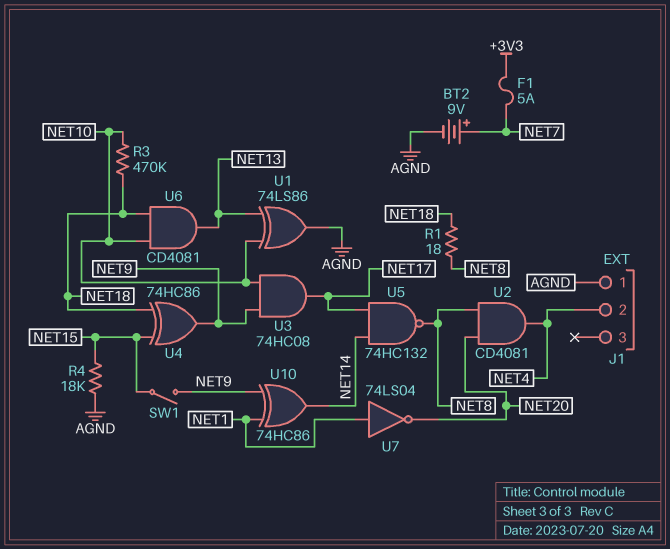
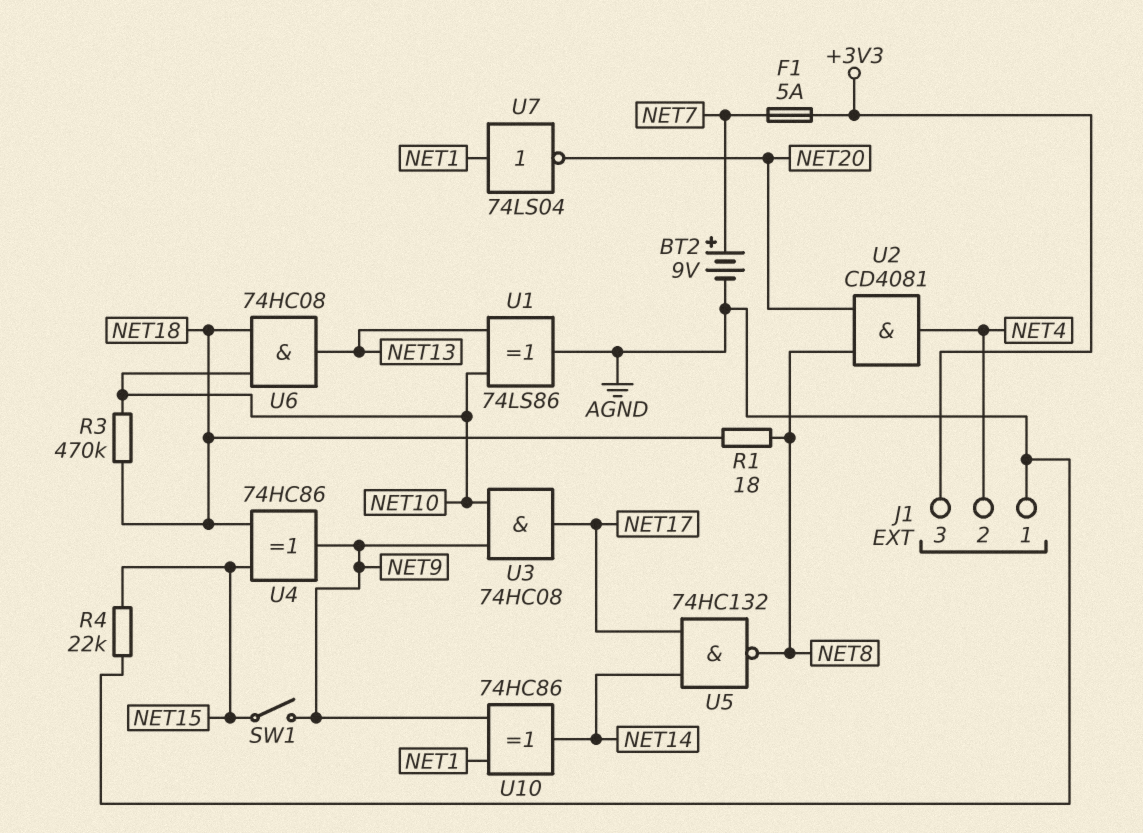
J1 pin 3: none -> +3V3
R4: 18k (AGND, NET15) -> 22k (AGND, NET15)
U6: AND CD4081 (in NET10, in NET18, out NET13) -> AND 74HC08 (in NET10, in NET18, out NET13)

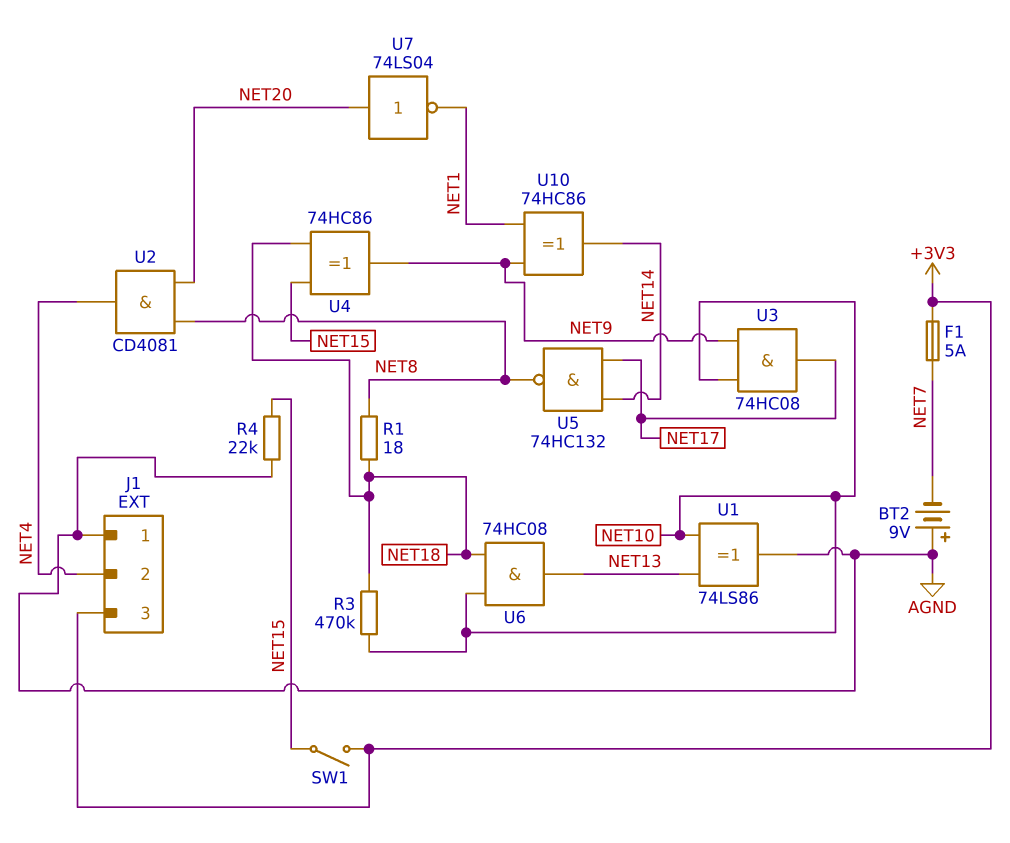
BT2: 9V (plus NET7, minus AGND) -> 9V (plus AGND, minus NET7)
SW1: switch (NET9, NET15) -> switch (+3V3, NET15)
U7: NOT 74LS04 (in NET1, out NET20) -> NOT 74LS04 (in NET20, out NET1)

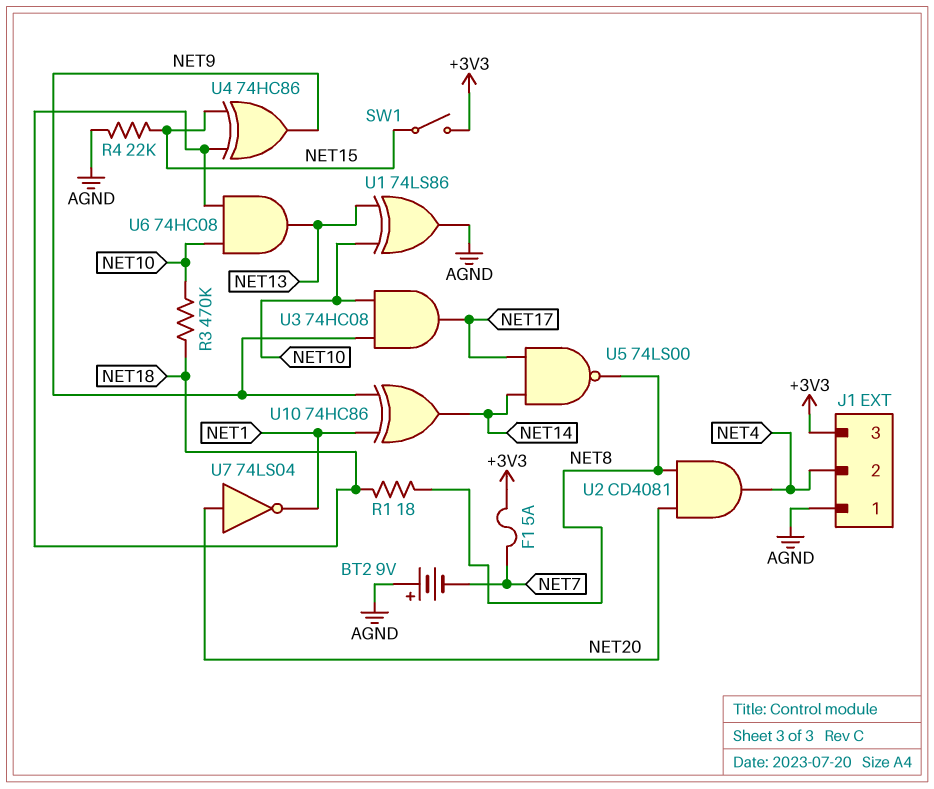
U5: NAND 74HC132 (in NET14, in NET17, out NET8) -> NAND 74LS00 (in NET14, in NET17, out NET8)

